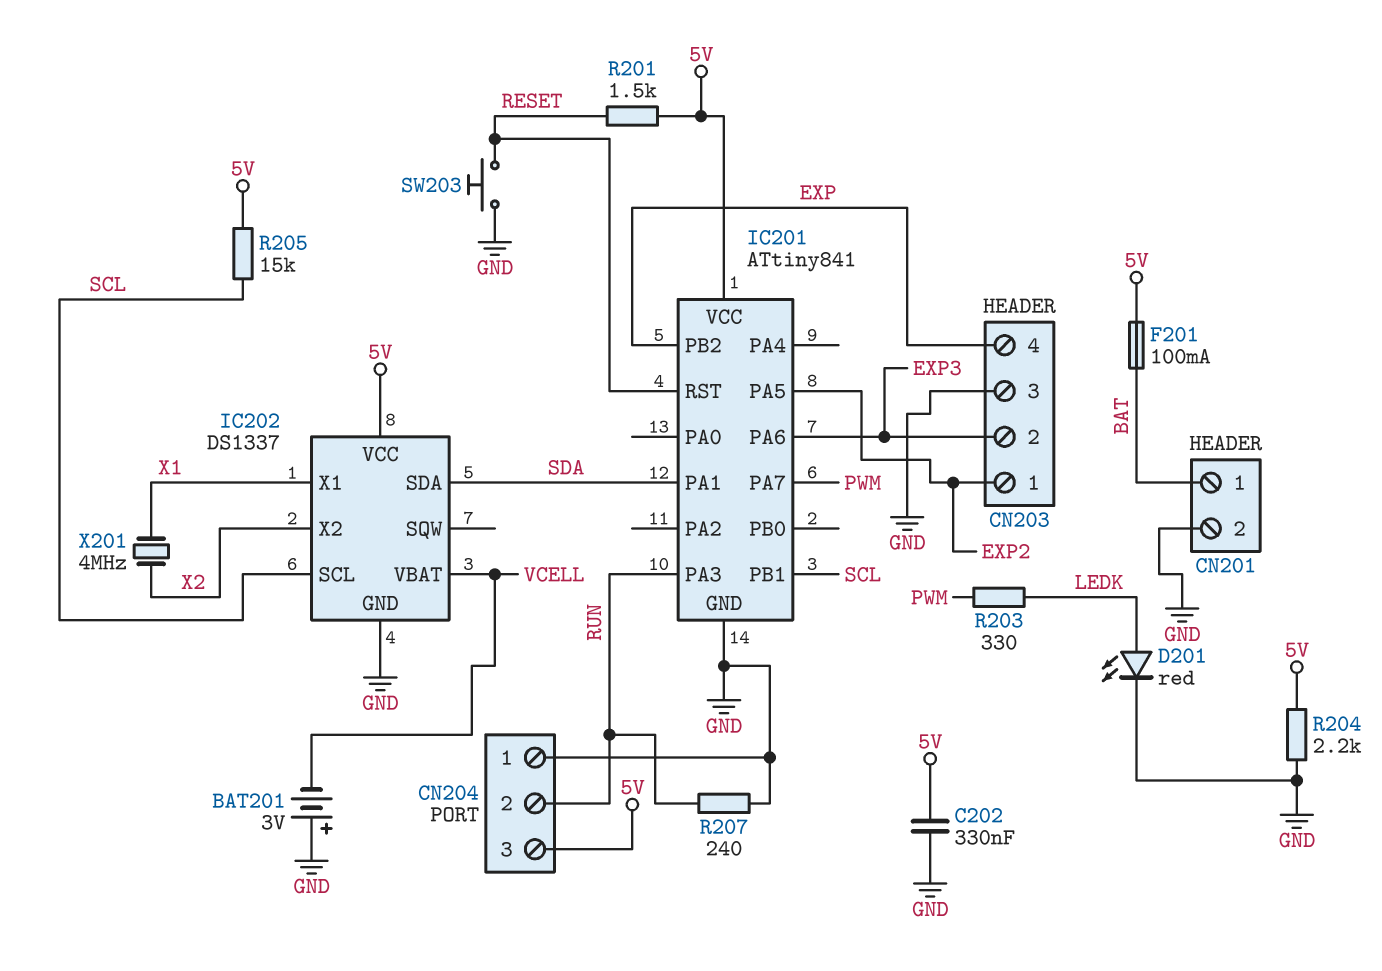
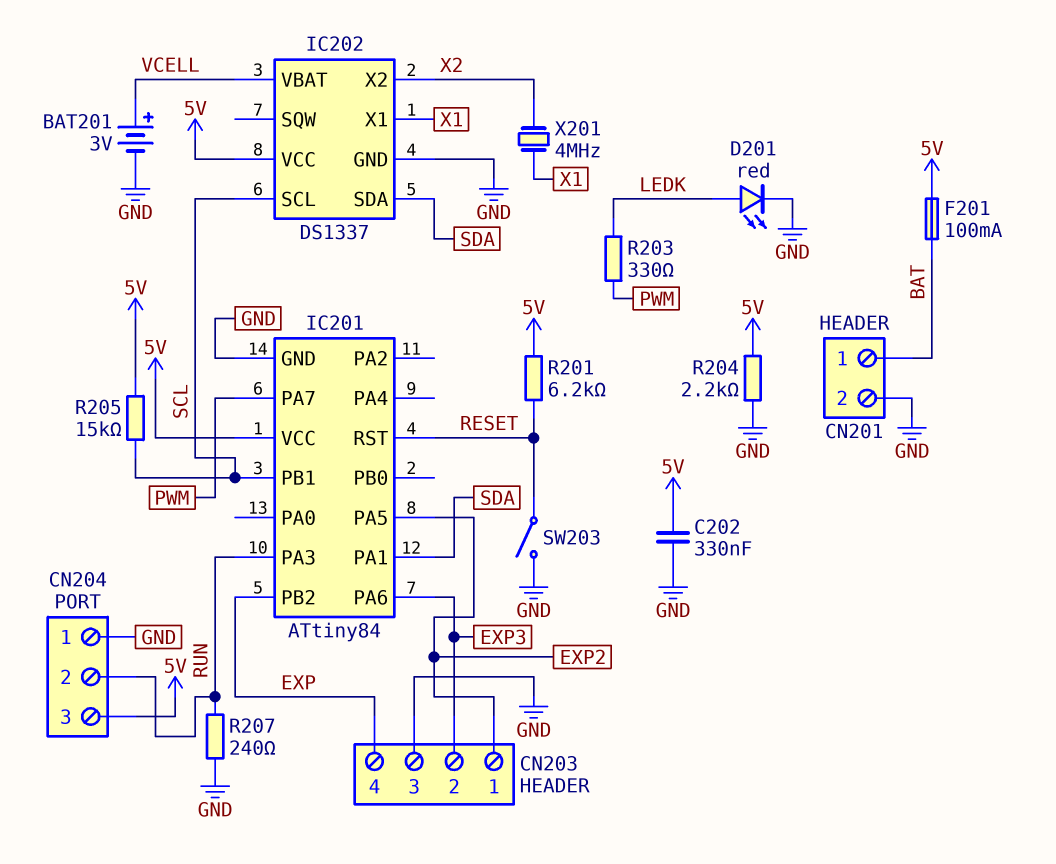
BAT201: 3V (plus GND, minus VCELL) -> 3V (plus VCELL, minus GND)
IC201: ATtiny841 -> ATtiny84
R201: 1.5k (5V, RESET) -> 6.2k (5V, RESET)
SW203: button (GND, RESET) -> switch (GND, RESET)

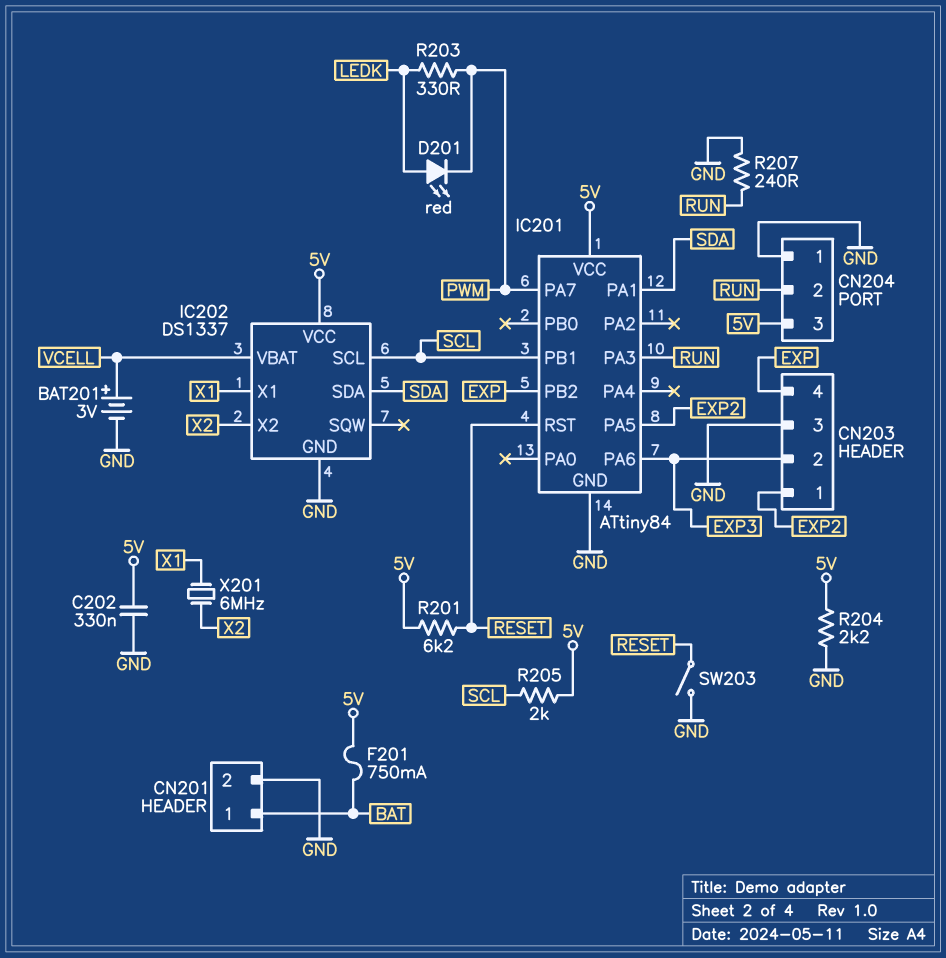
D201: LED red (A LEDK, K GND) -> LED red (A LEDK, K PWM)
F201: 100mA (5V, BAT) -> 750mA (5V, BAT)
R205: 15k (5V, SCL) -> 2k (5V, SCL)
X201: 4MHz (X1, X2) -> 6MHz (X1, X2)

